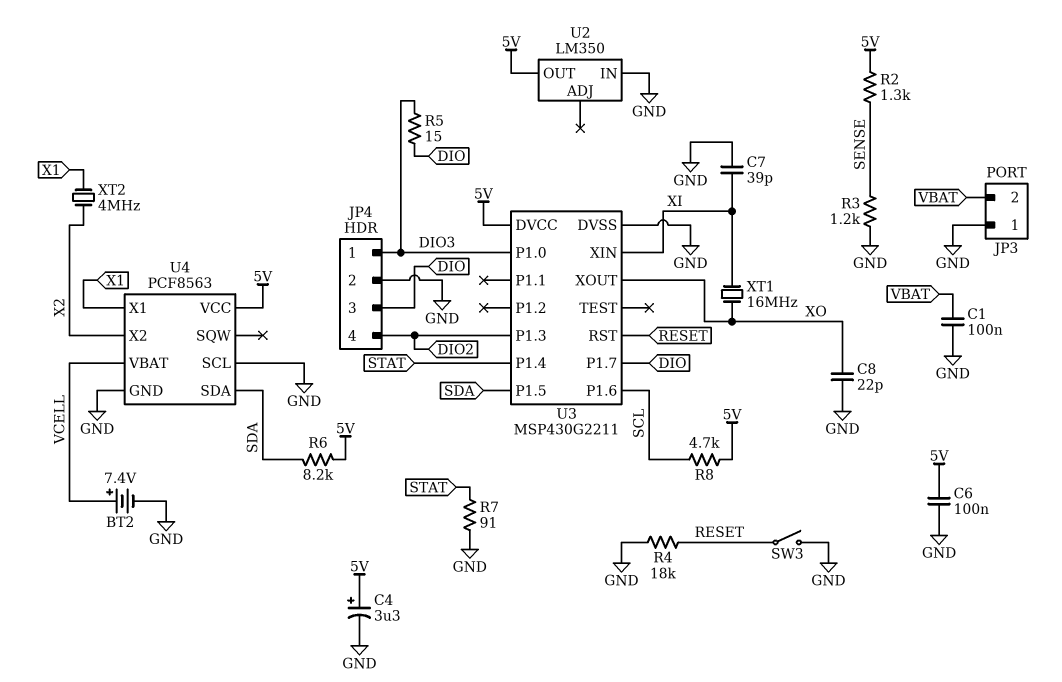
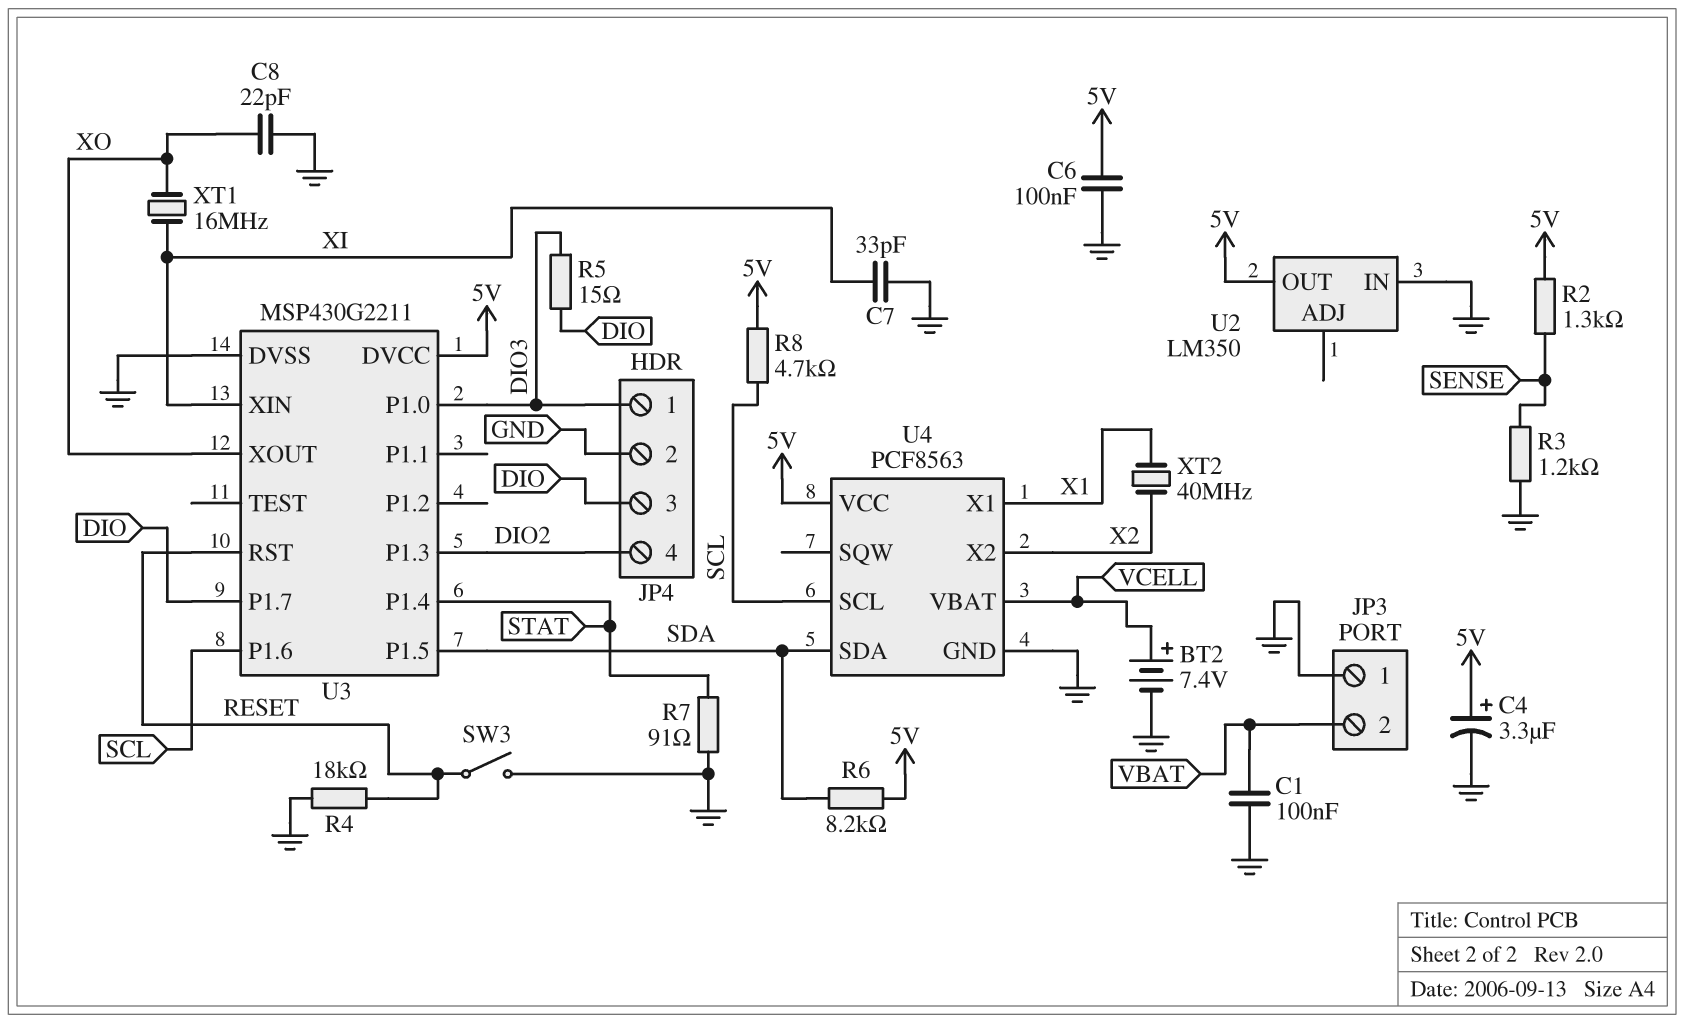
C7: 39pF (GND, XI) -> 33pF (GND, XI)
U4 pin SCL: GND -> SCL
XT2: 4MHz (X1, X2) -> 40MHz (X1, X2)

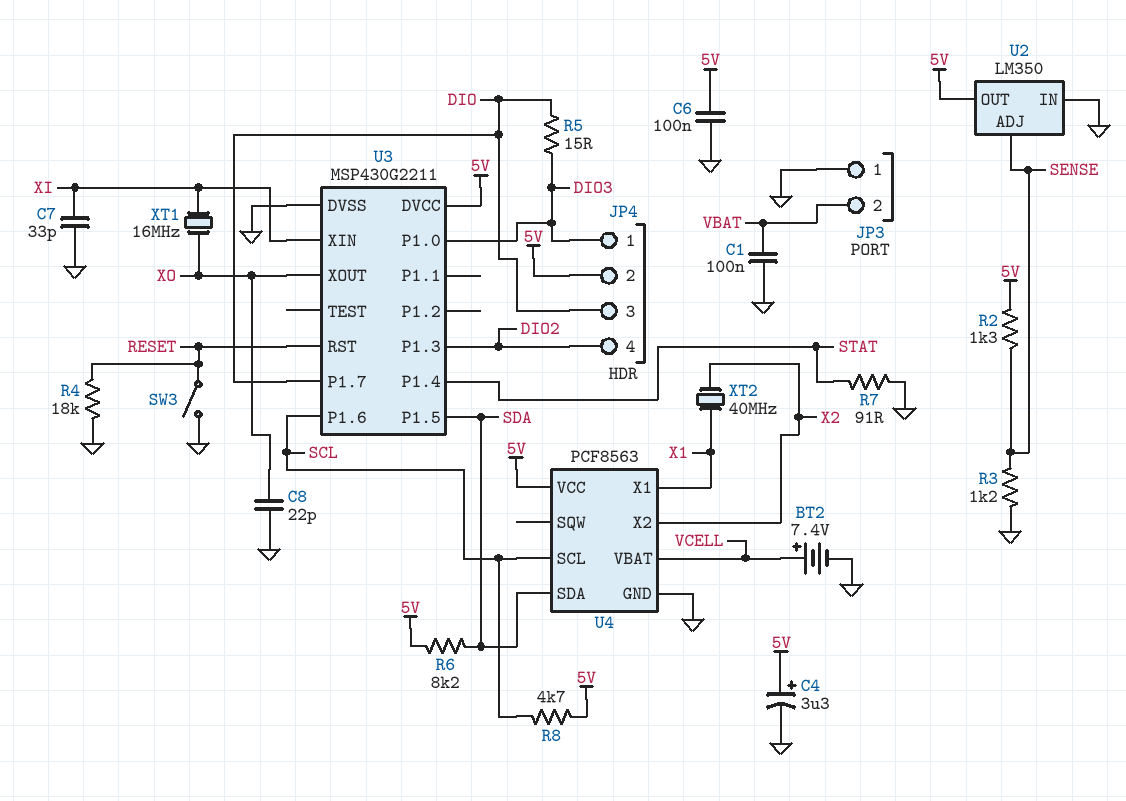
JP4 pin 2: GND -> 5V
U2 pin ADJ: none -> SENSE

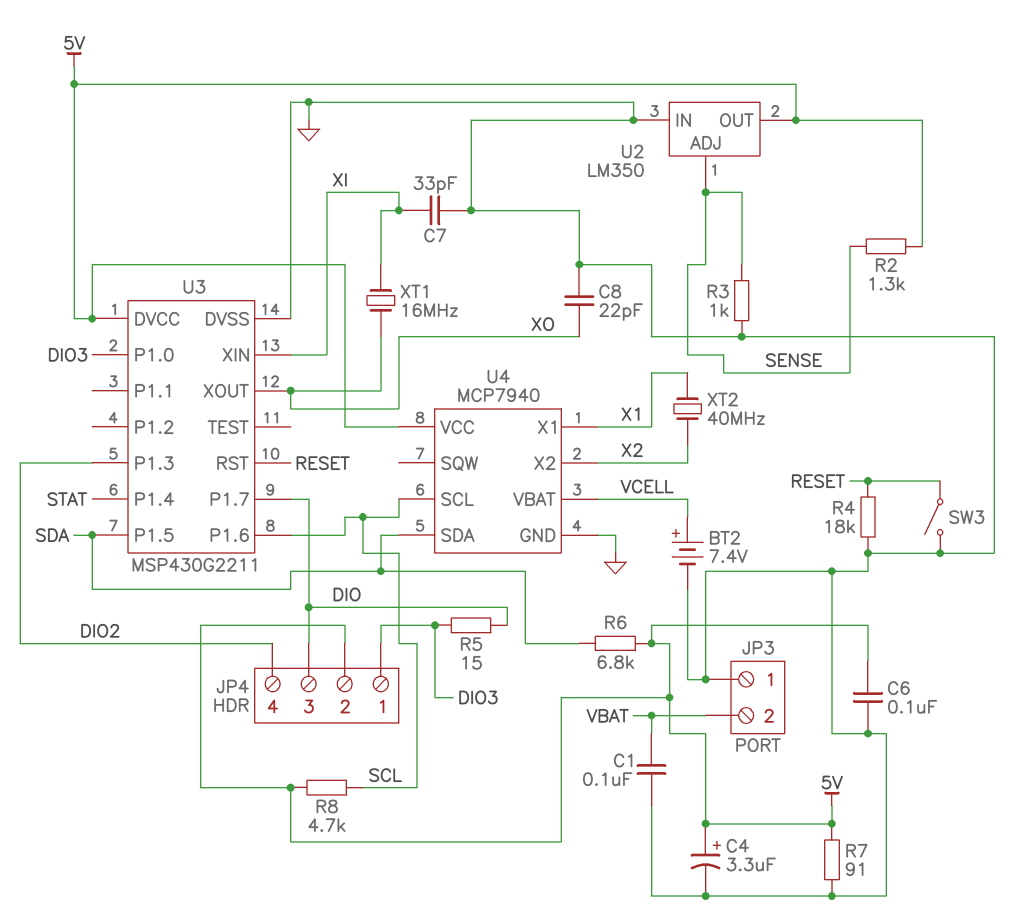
R3: 1.2k (GND, SENSE) -> 1k (GND, SENSE)
R6: 8.2k (5V, SDA) -> 6.8k (5V, SDA)
R7: 91 (GND, STAT) -> 91 (5V, GND)
U4: PCF8563 -> MCP7940

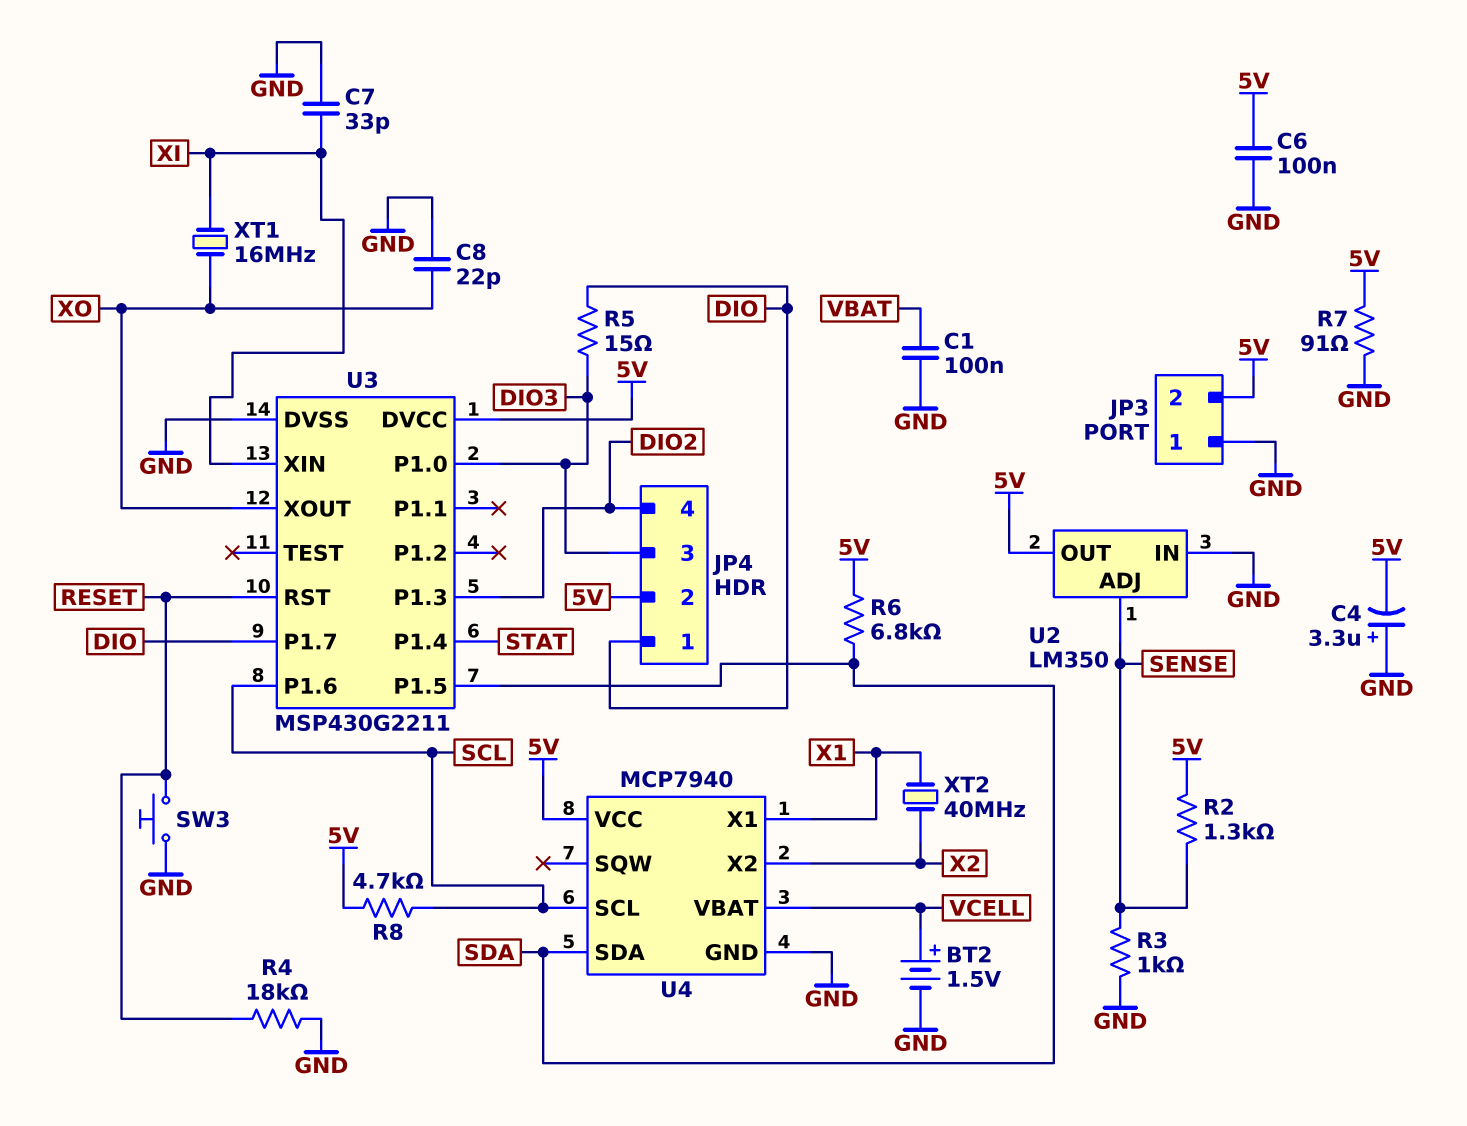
BT2: 7.4V (plus VCELL, minus GND) -> 1.5V (plus VCELL, minus GND)
C4: 3.3uF (plus 5V, minus GND) -> 3.3uF (plus GND, minus 5V)
JP3 pin 2: VBAT -> 5V
JP4 pin 1: DIO3 -> DIO
JP4 pin 3: DIO -> DIO3
SW3: switch (GND, RESET) -> button (GND, RESET)

